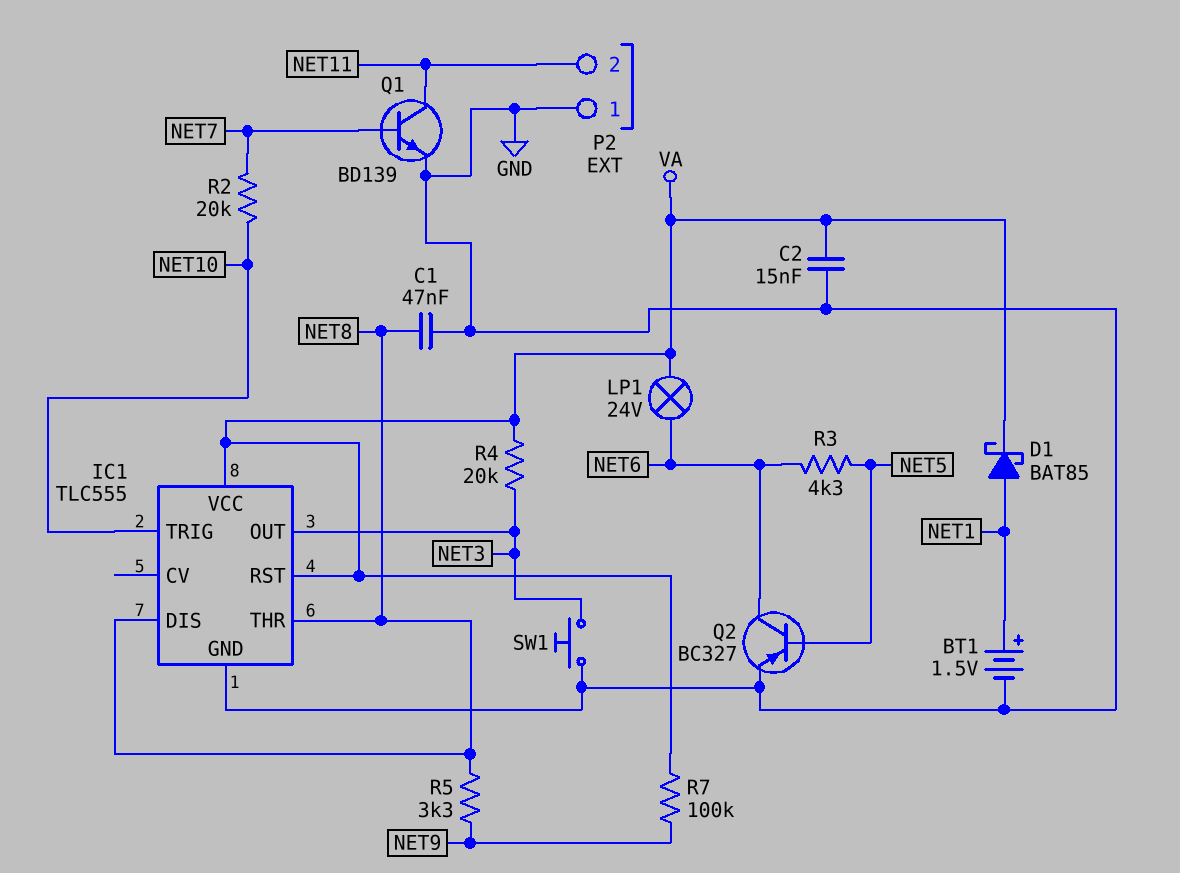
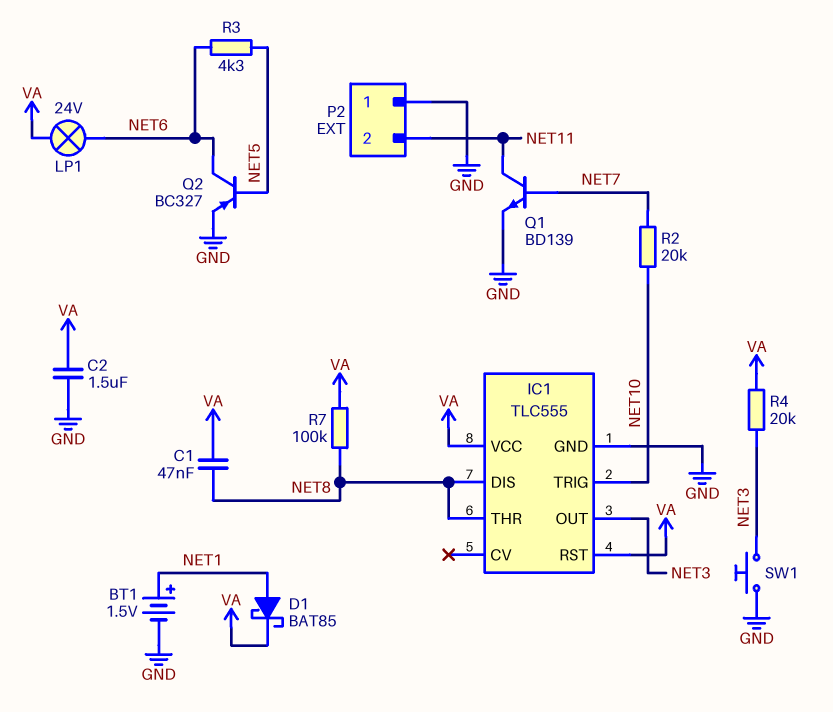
C1: 47nF (GND, NET8) -> 47nF (NET8, VA)
C2: 15nF (GND, VA) -> 1.5uF (GND, VA)
R5: 3.3k (NET8, NET9) -> none
R7: 100k (NET9, VA) -> 100k (NET8, VA)

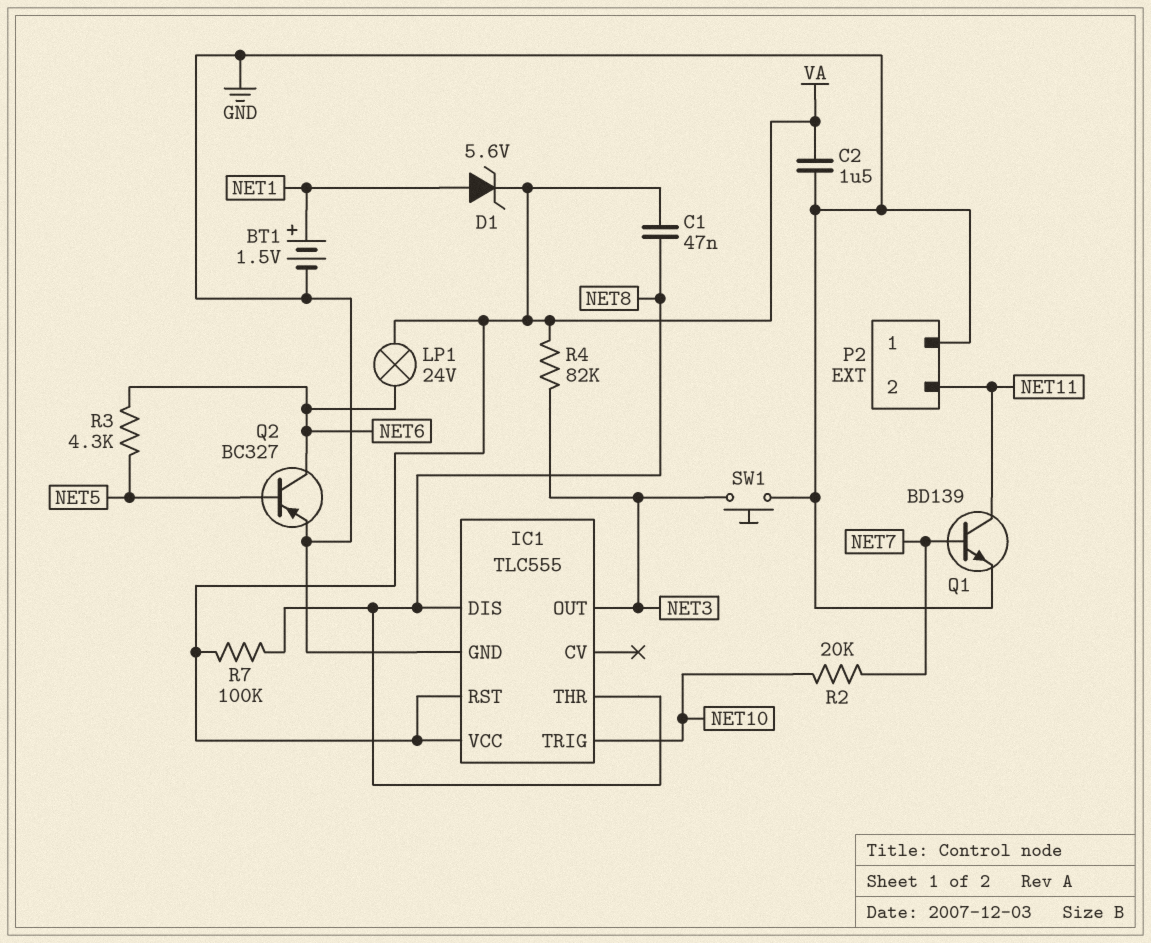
D1: schottky BAT85 (A NET1, K VA) -> zener 5.6V (A NET1, K VA)
R4: 20k (NET3, VA) -> 82k (NET3, VA)

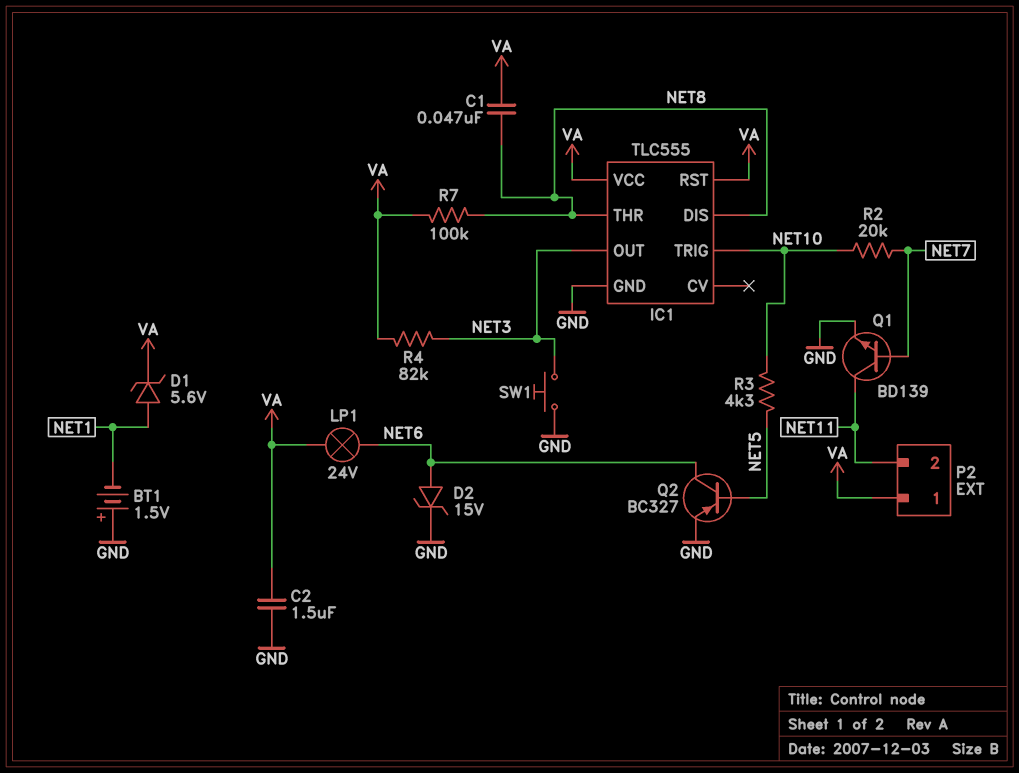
BT1: 1.5V (plus NET1, minus GND) -> 1.5V (plus GND, minus NET1)
D2: none -> zener 15V (A NET6, K GND)
P2 pin 1: GND -> VA
R3: 4.3k (NET5, NET6) -> 4.3k (NET5, NET10)

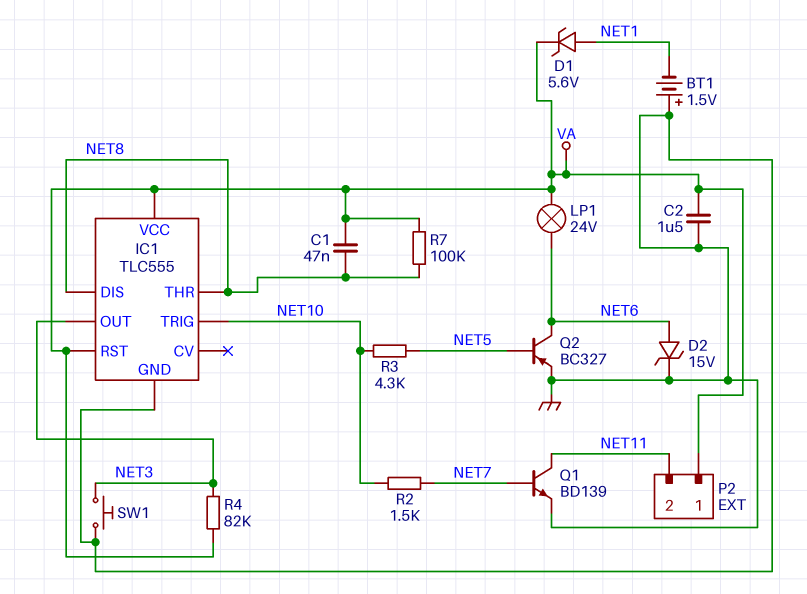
R2: 20k (NET7, NET10) -> 1.5k (NET7, NET10)

